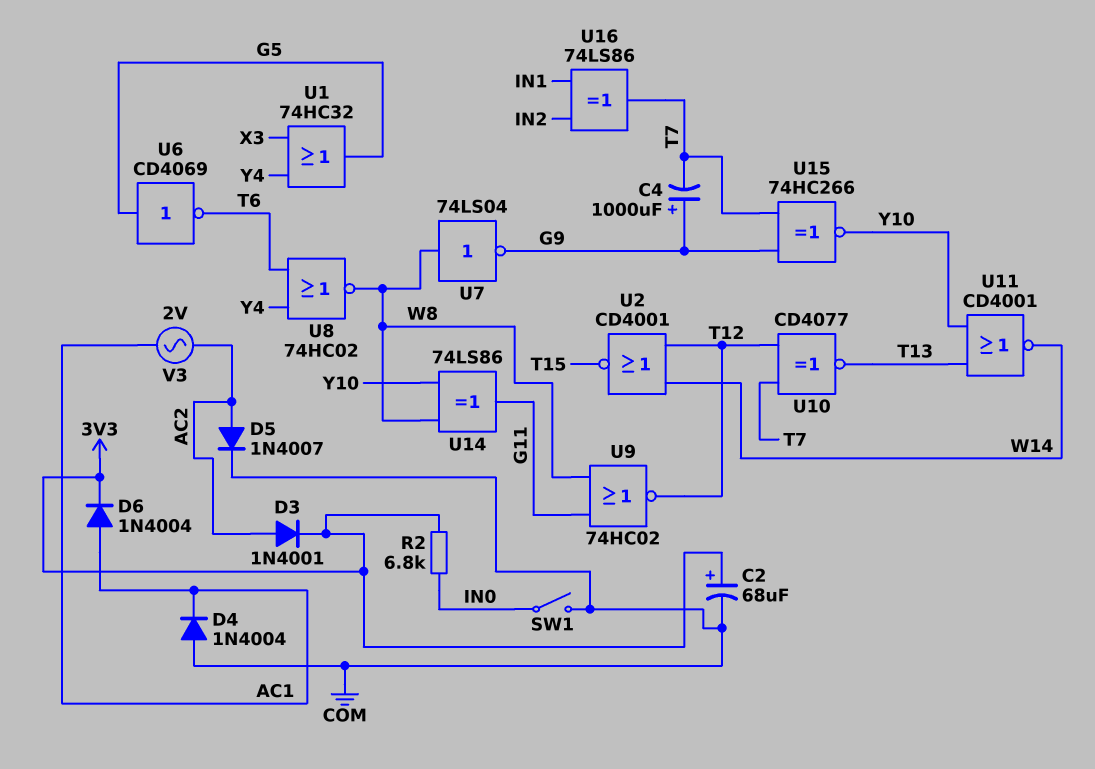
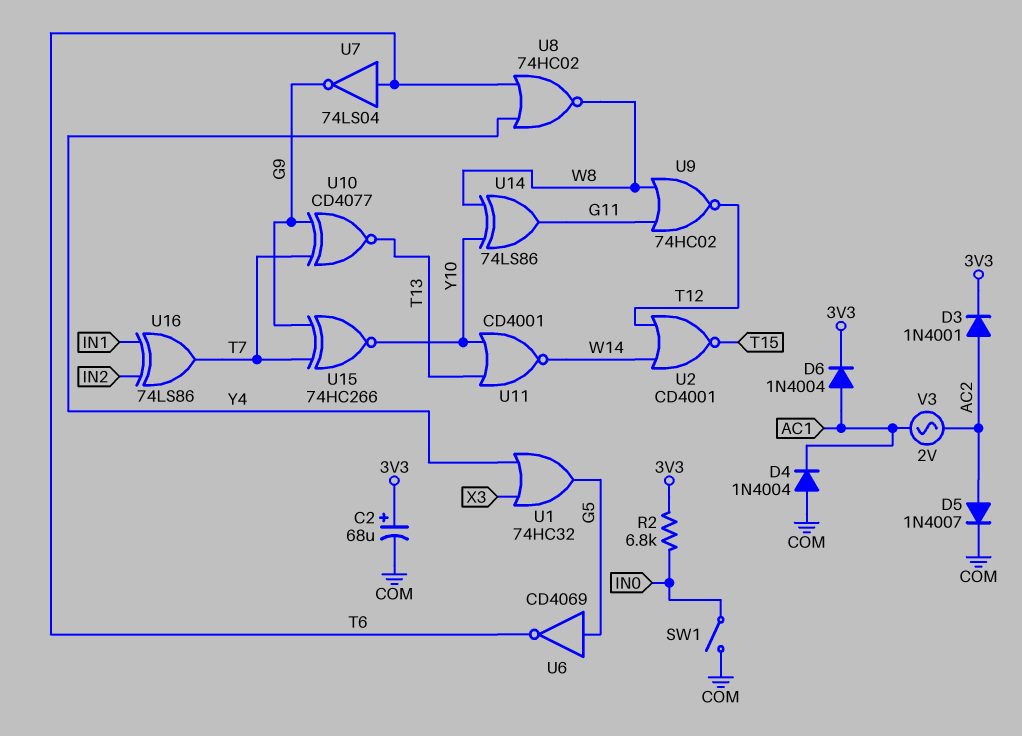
C4: 1000uF (plus G9, minus T7) -> none
U7: NOT 74LS04 (in W8, out G9) -> NOT 74LS04 (in T6, out G9)
U10: XNOR CD4077 (in T7, in T12, out T13) -> XNOR CD4077 (in G9, in T7, out T13)

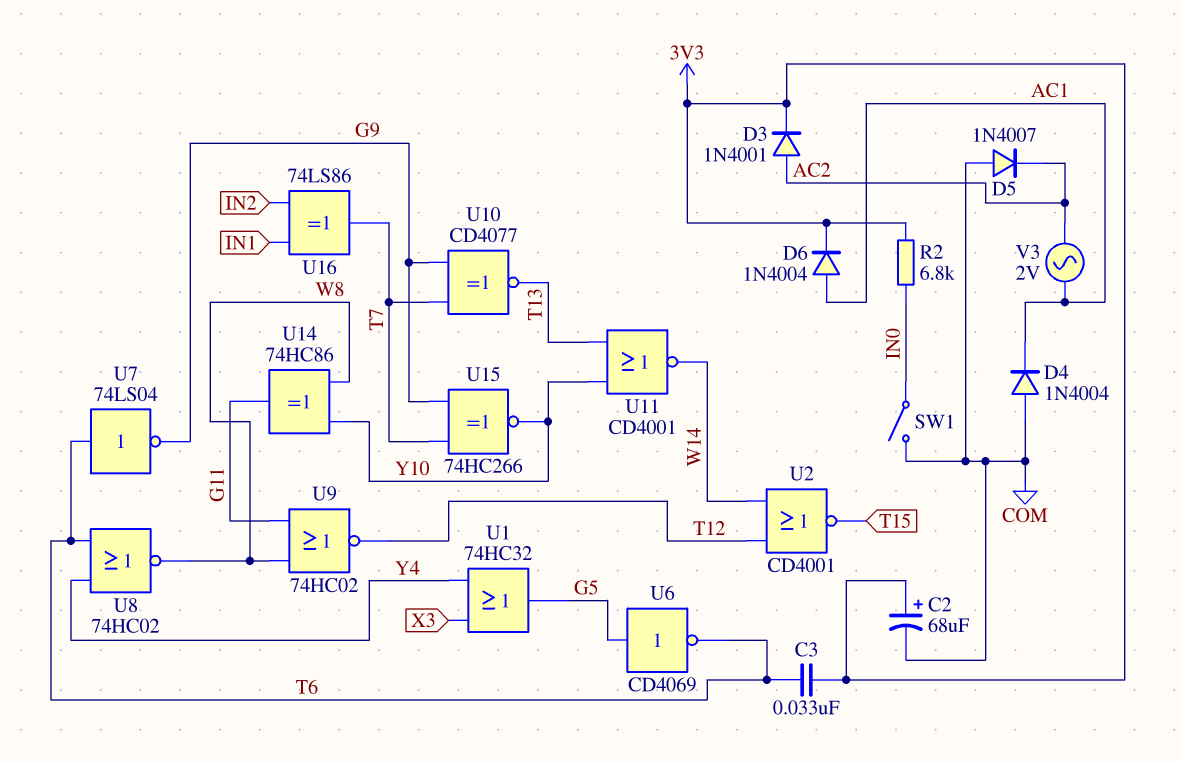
C3: none -> 33nF (3V3, T6)
D5: diode 1N4007 (A AC2, K COM) -> diode 1N4007 (A COM, K AC2)
U14: XOR 74LS86 (in W8, in Y10, out G11) -> XOR 74HC86 (in W8, in Y10, out G11)

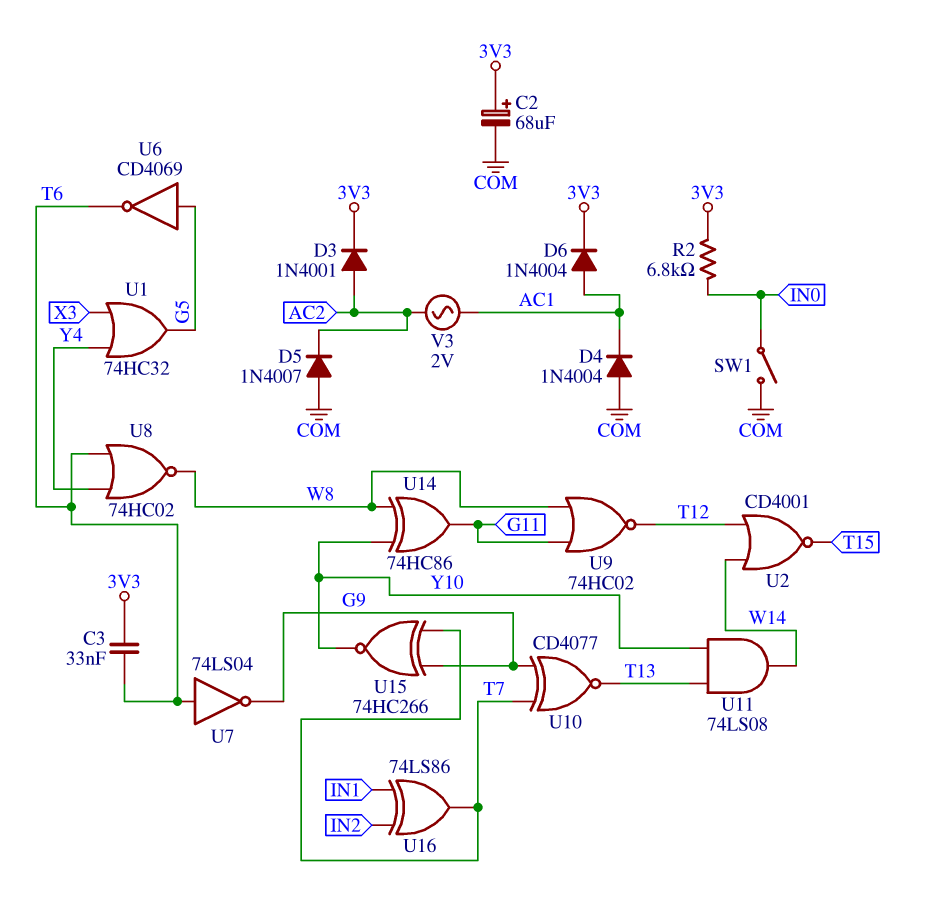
U11: NOR CD4001 (in T13, in Y10, out W14) -> AND 74LS08 (in T13, in Y10, out W14)

